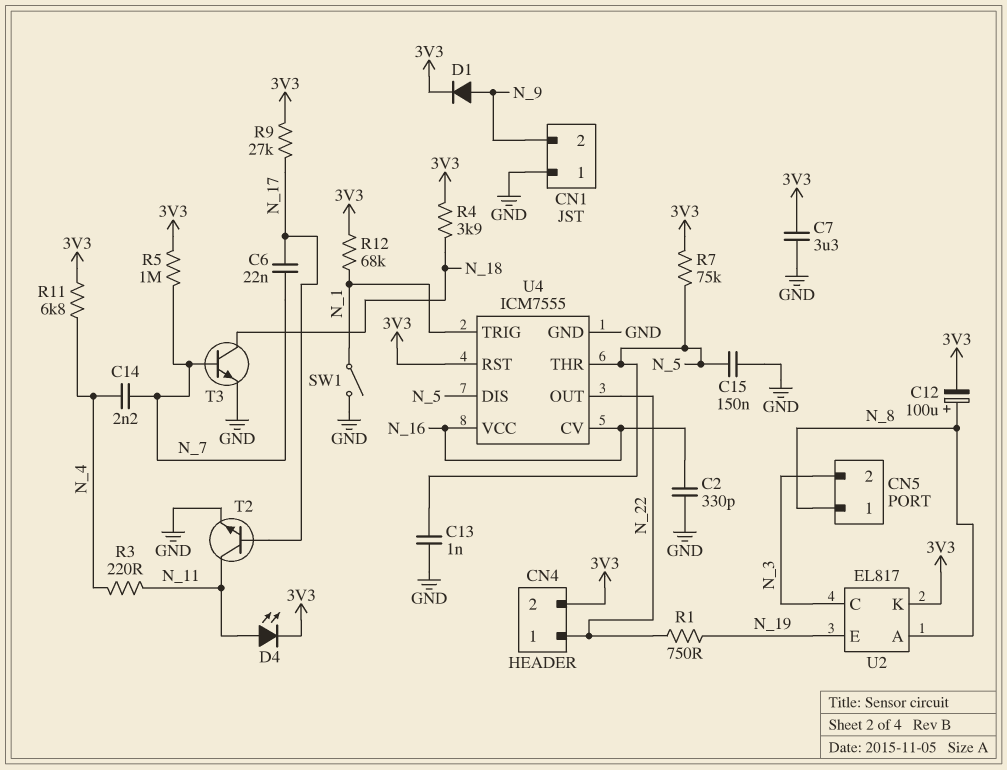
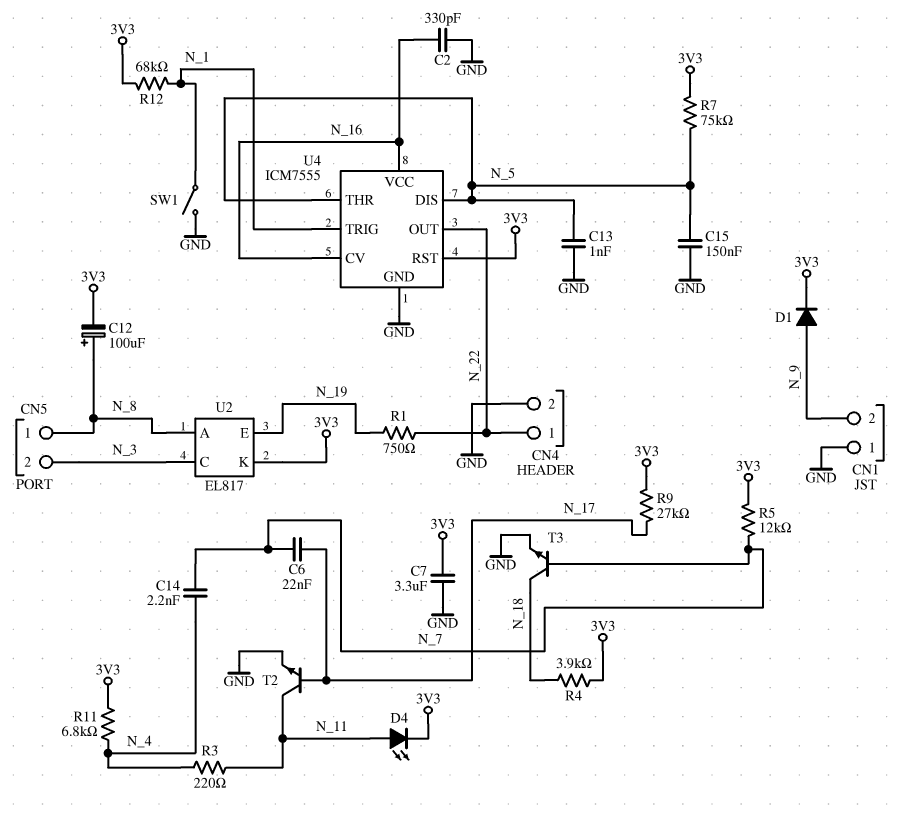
CN4 pin 2: 3V3 -> GND
R5: 1M (3V3, N_7) -> 12k (3V3, N_7)

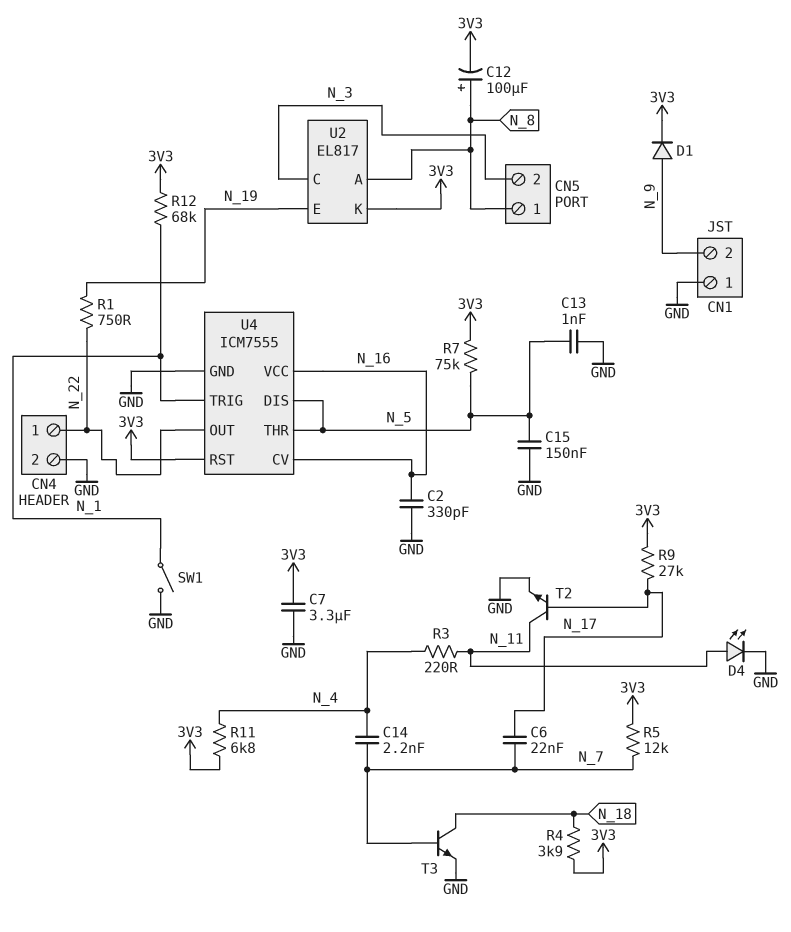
D4: LED (A N_11, K 3V3) -> LED (A N_11, K GND)

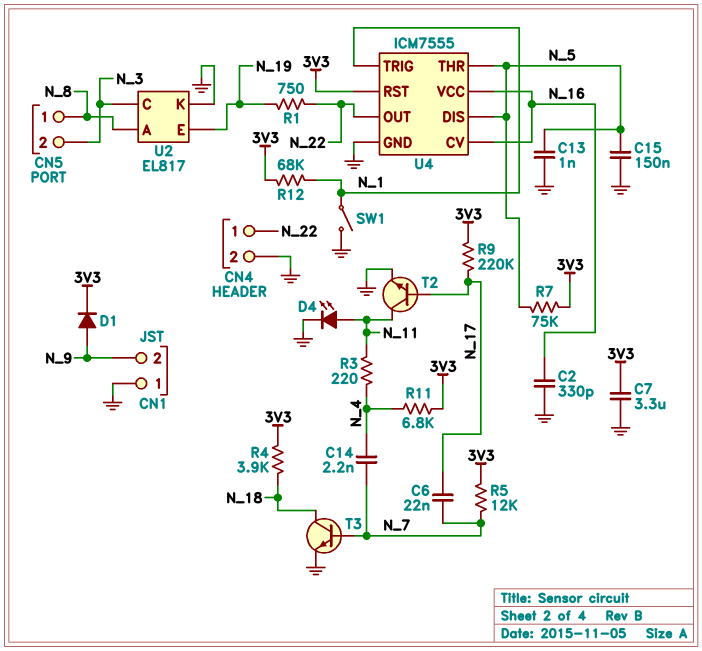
C12: 100uF (plus N_8, minus 3V3) -> none
R9: 27k (3V3, N_17) -> 220k (3V3, N_17)
U2 pin K: 3V3 -> GND

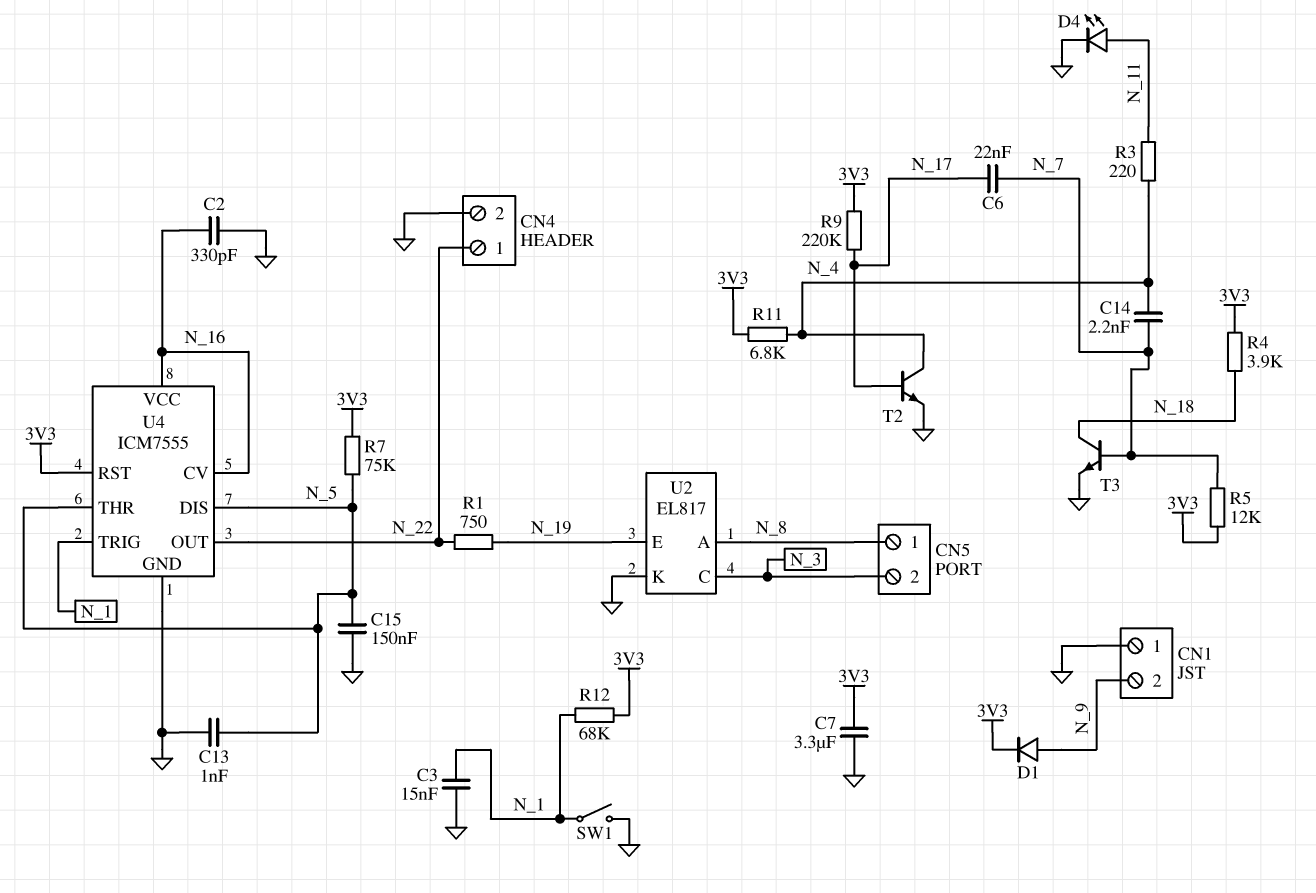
C3: none -> 15nF (GND, N_1)
T2: NPN (B N_17, C N_11, E GND) -> NPN (B N_17, C N_4, E GND)

